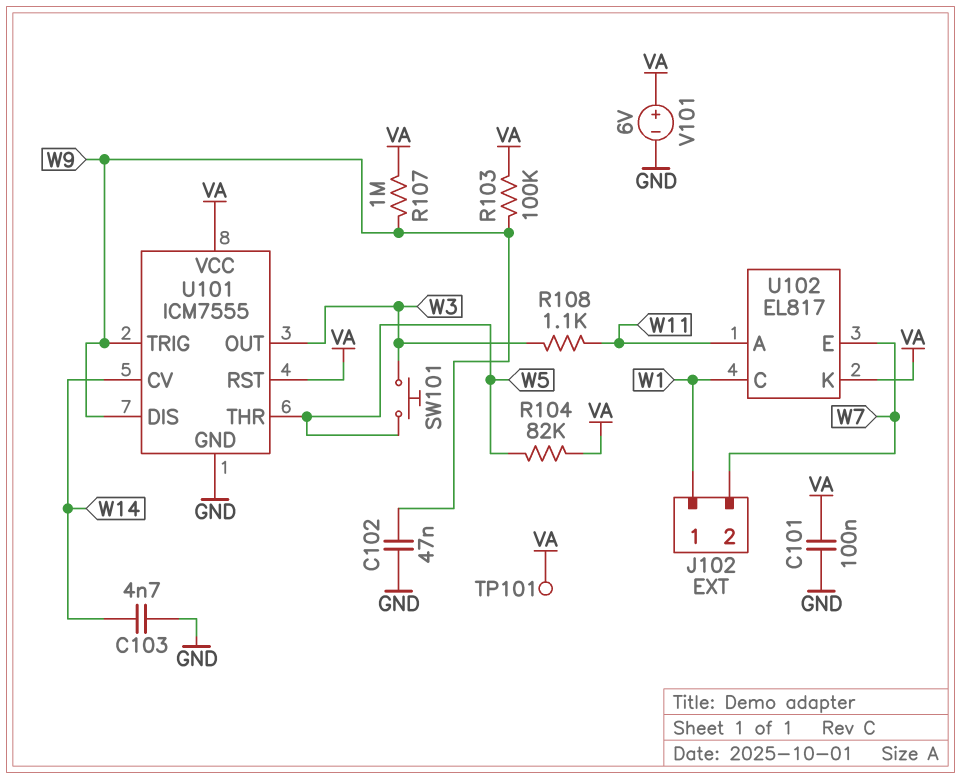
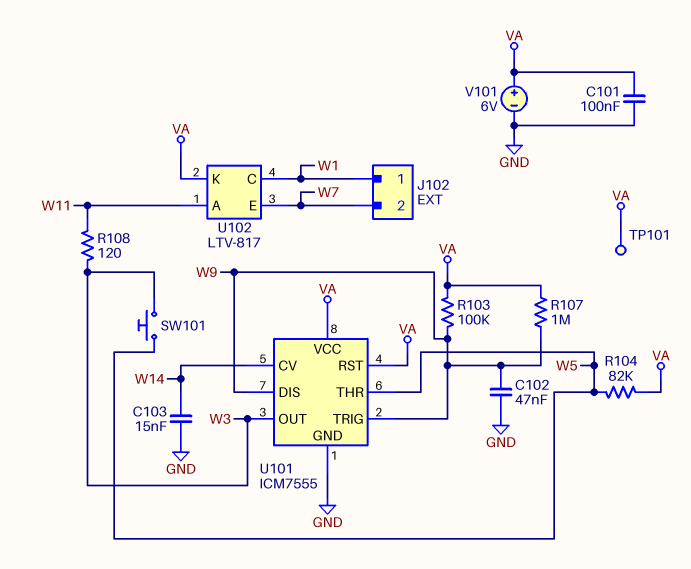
C103: 4.7nF (GND, W14) -> 15nF (GND, W14)
R108: 1.1k (W3, W11) -> 120 (W3, W11)
U102: EL817 -> LTV-817

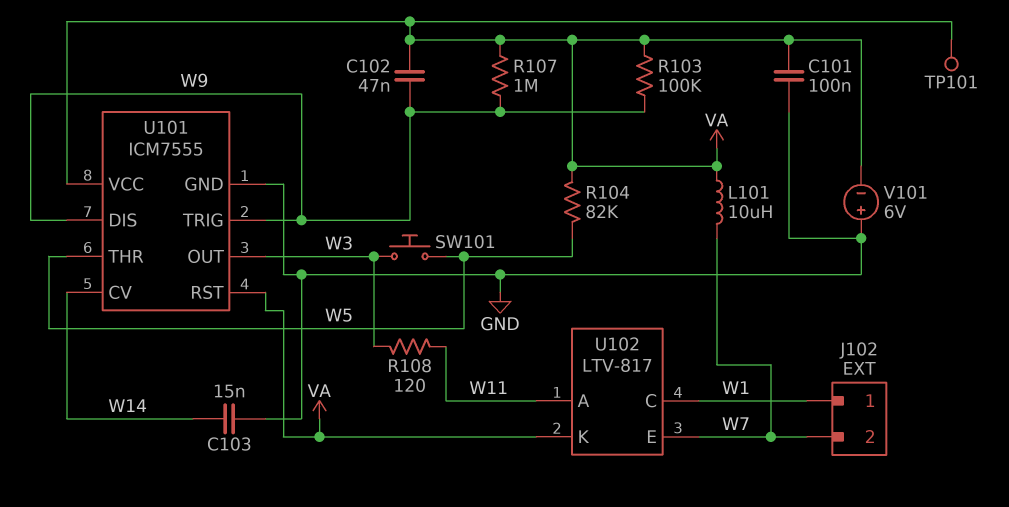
C102: 47nF (GND, W9) -> 47nF (VA, W9)
L101: none -> 10uH (VA, W7)
V101: 6V (plus VA, minus GND) -> 6V (plus GND, minus VA)

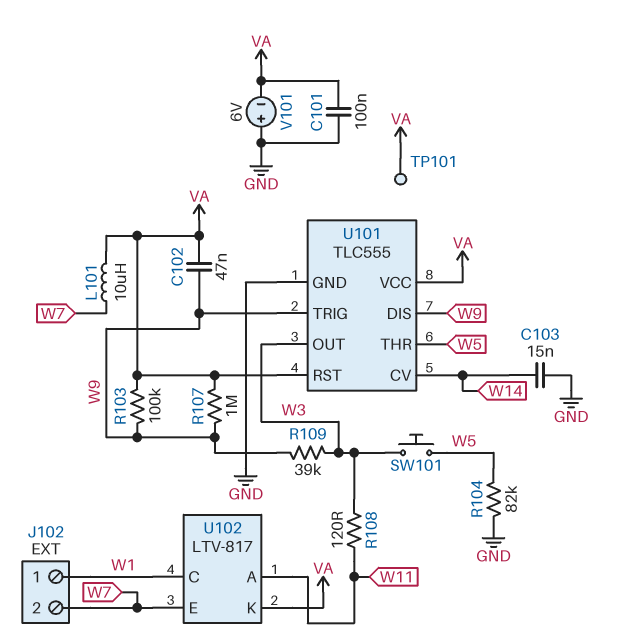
R104: 82k (VA, W5) -> 82k (GND, W5)
R109: none -> 39k (W3, W9)
U101: ICM7555 -> TLC555

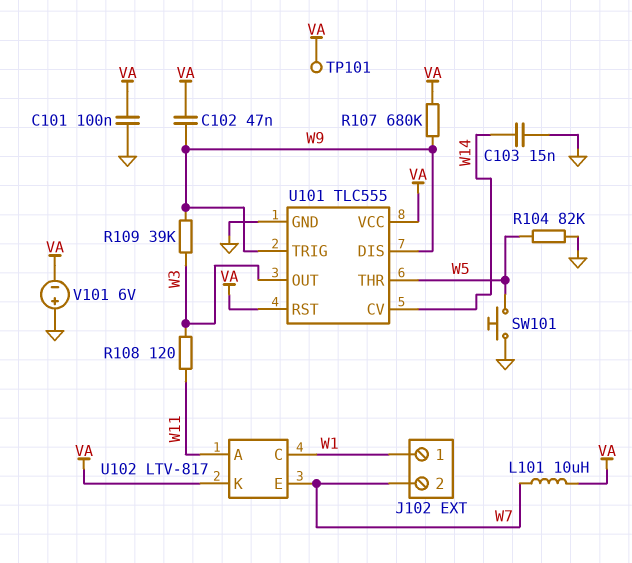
R103: 100k (VA, W9) -> none
R107: 1M (VA, W9) -> 680k (VA, W9)
SW101: button (W3, W5) -> button (GND, W5)

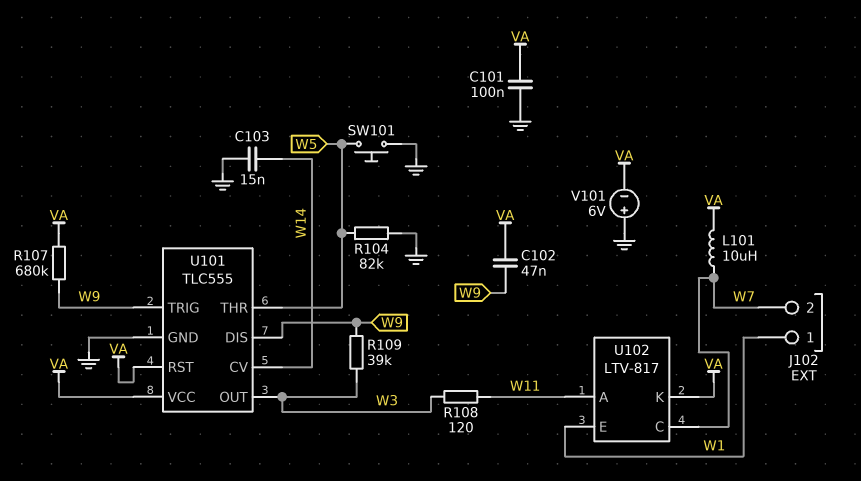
TP101: test point (VA) -> none
U102 pin C: W1 -> W7
U102 pin E: W7 -> W1

